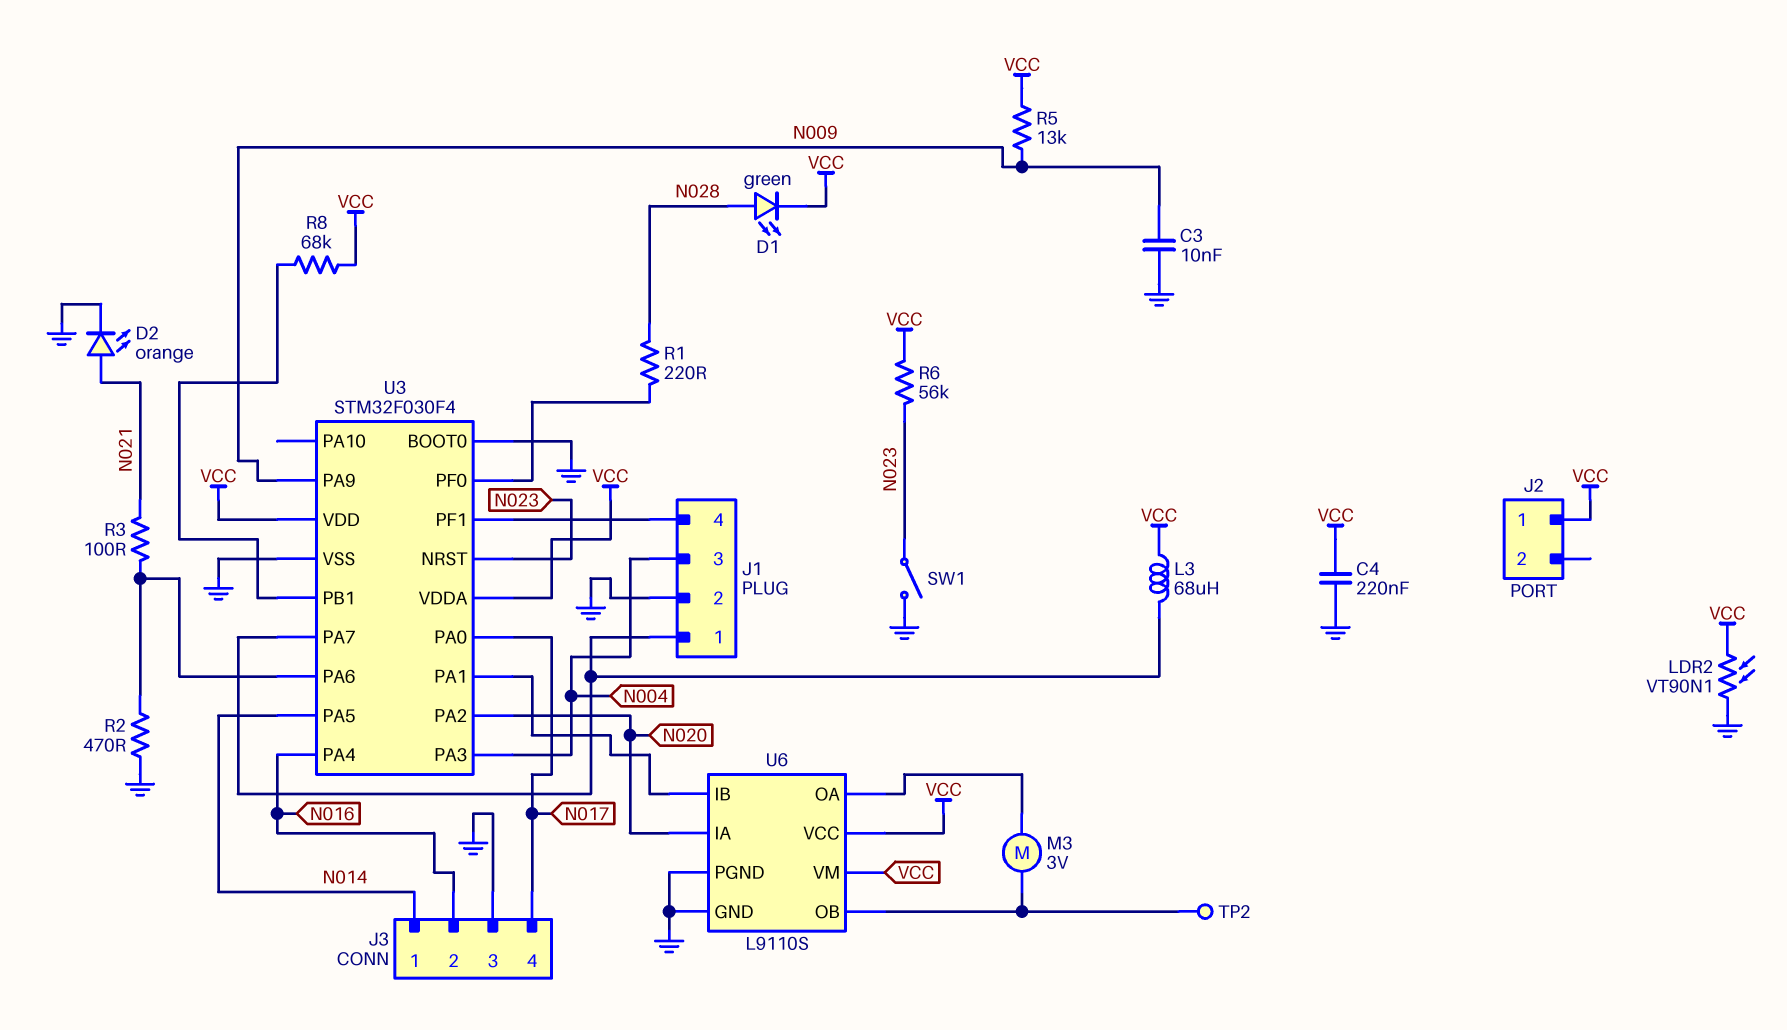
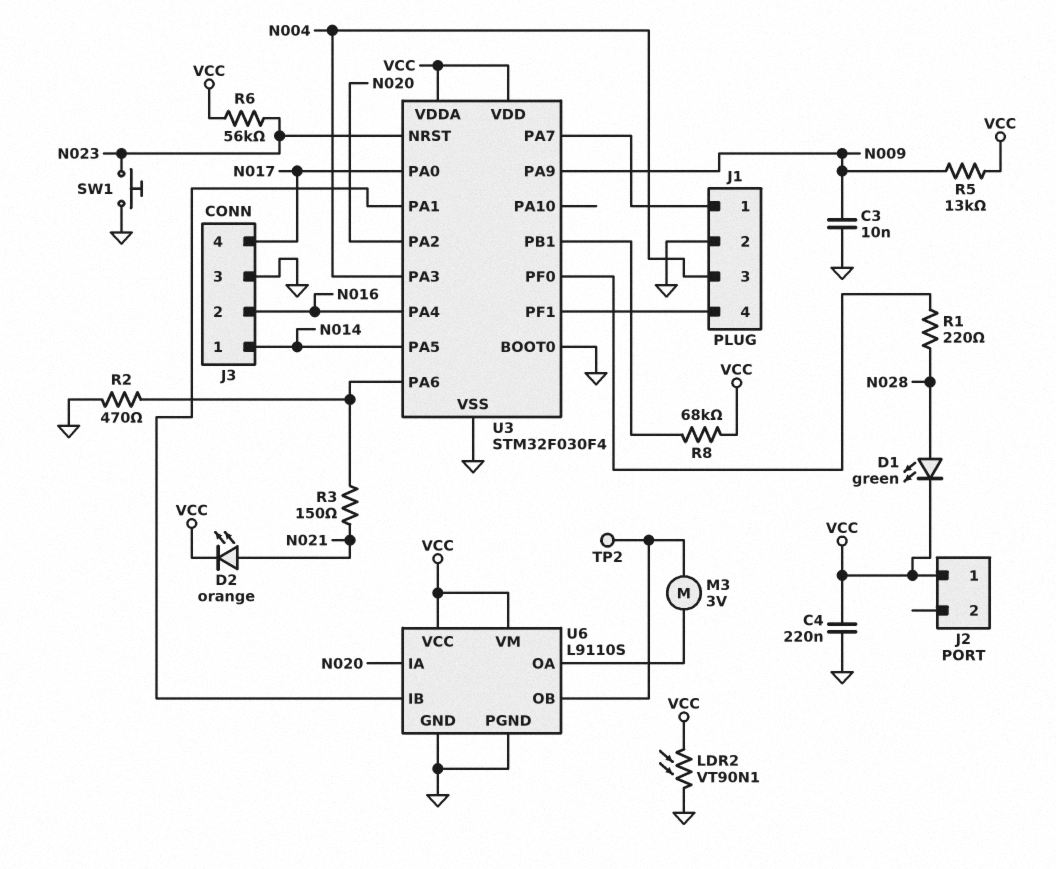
D2: LED orange (A N021, K GND) -> LED orange (A N021, K VCC)
L3: 68uH (J1/1, VCC) -> none
R3: 100 (N021, U3/PA6) -> 150 (N021, U3/PA6)
SW1: switch (GND, N023) -> button (GND, N023)

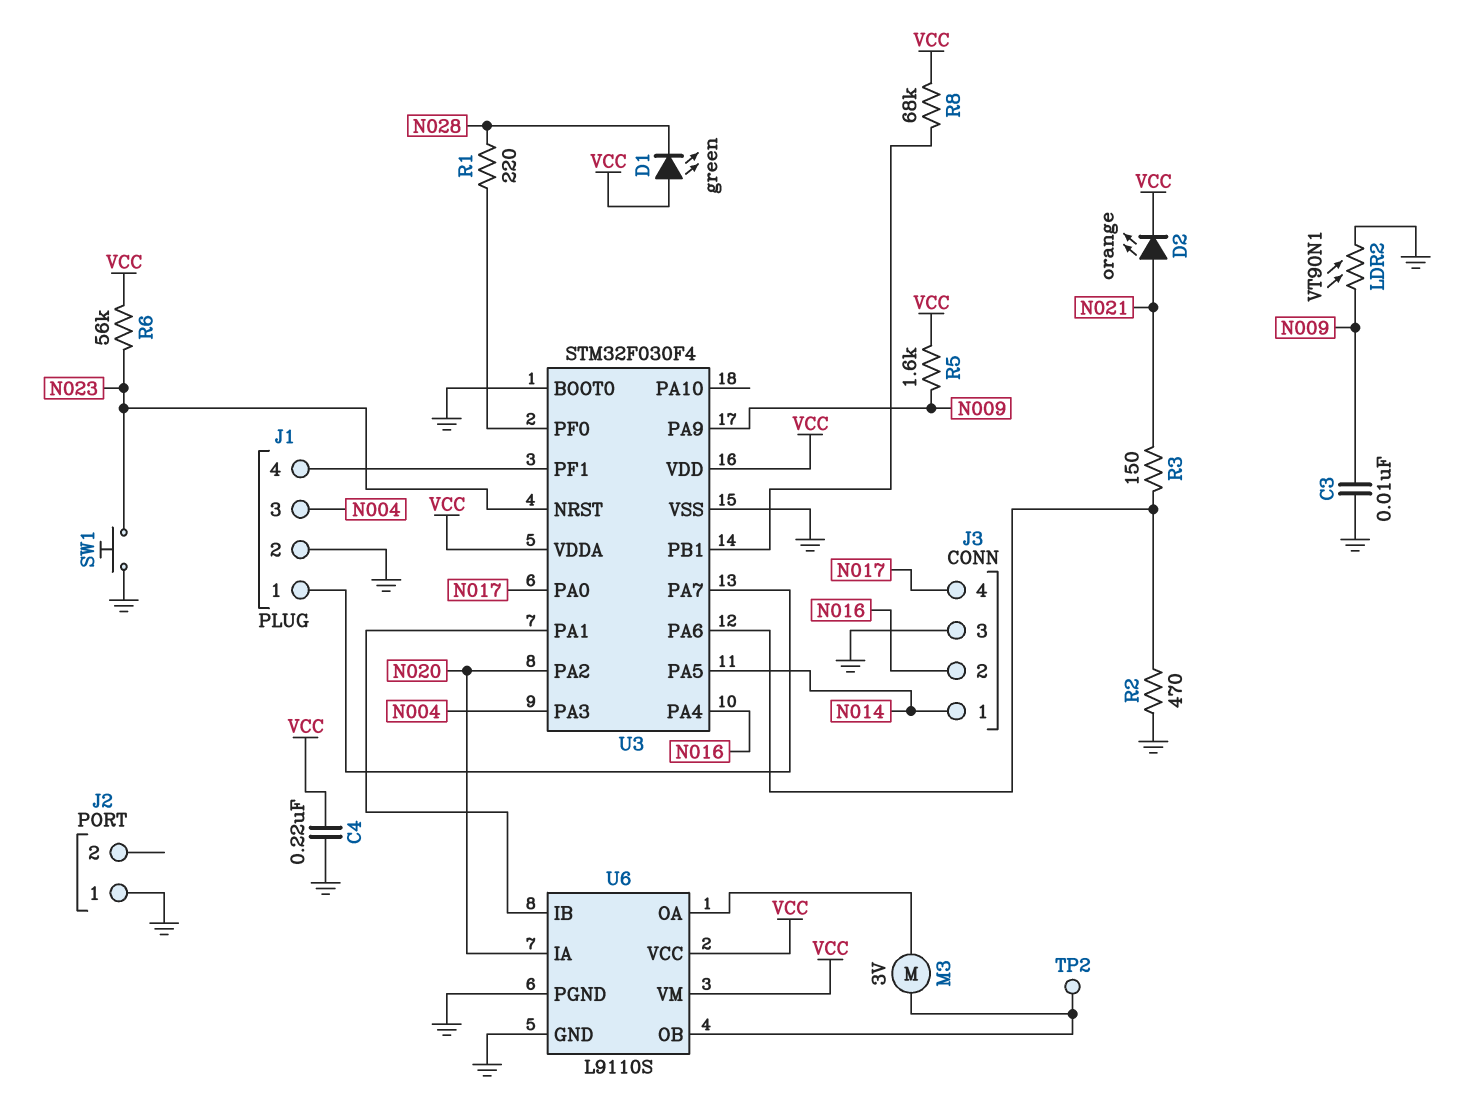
D1: LED green (A N028, K VCC) -> LED green (A VCC, K N028)
J2 pin 1: VCC -> GND
LDR2: VT90N1 (GND, VCC) -> VT90N1 (GND, N009)
R5: 13k (N009, VCC) -> 1.6k (N009, VCC)

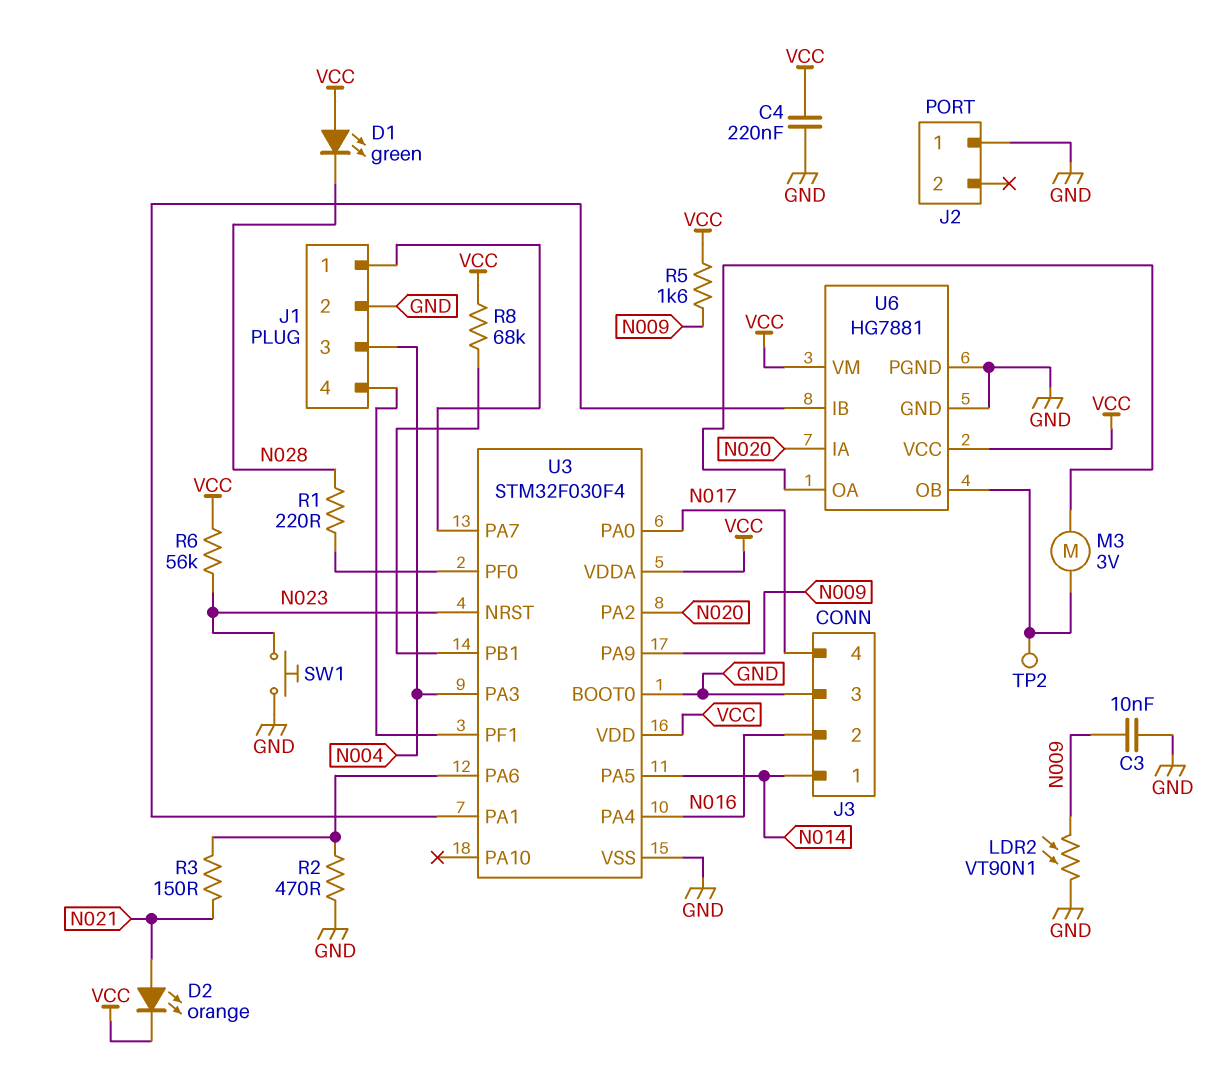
U6: L9110S -> HG7881

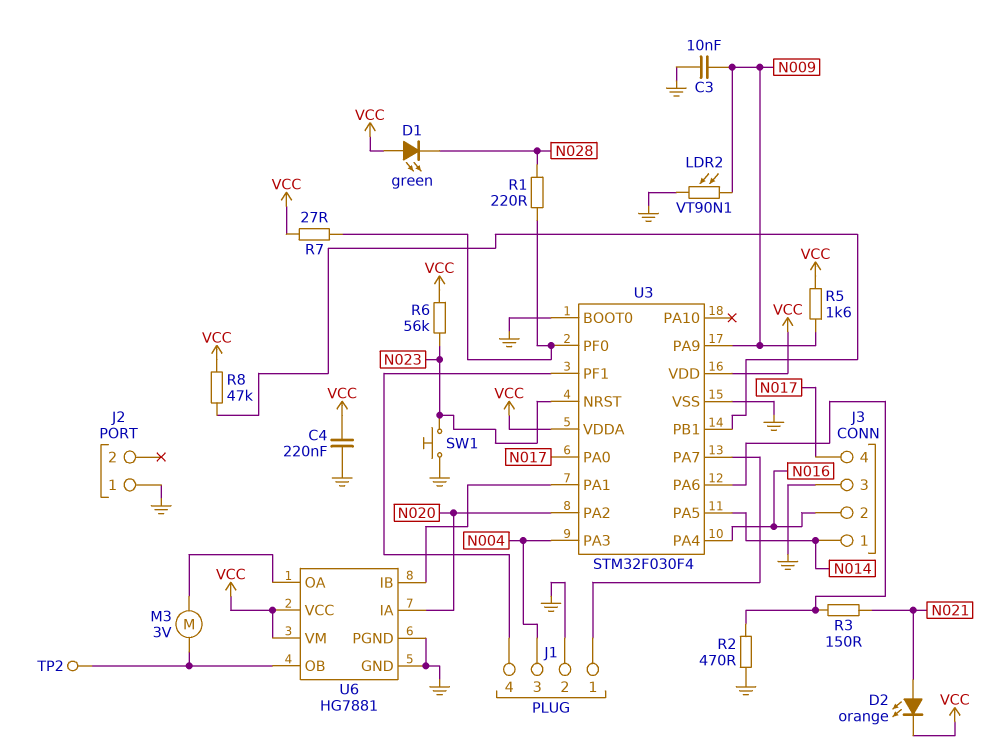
R7: none -> 27 (U3/PF0, VCC)
R8: 68k (U3/PB1, VCC) -> 47k (U3/PB1, VCC)

